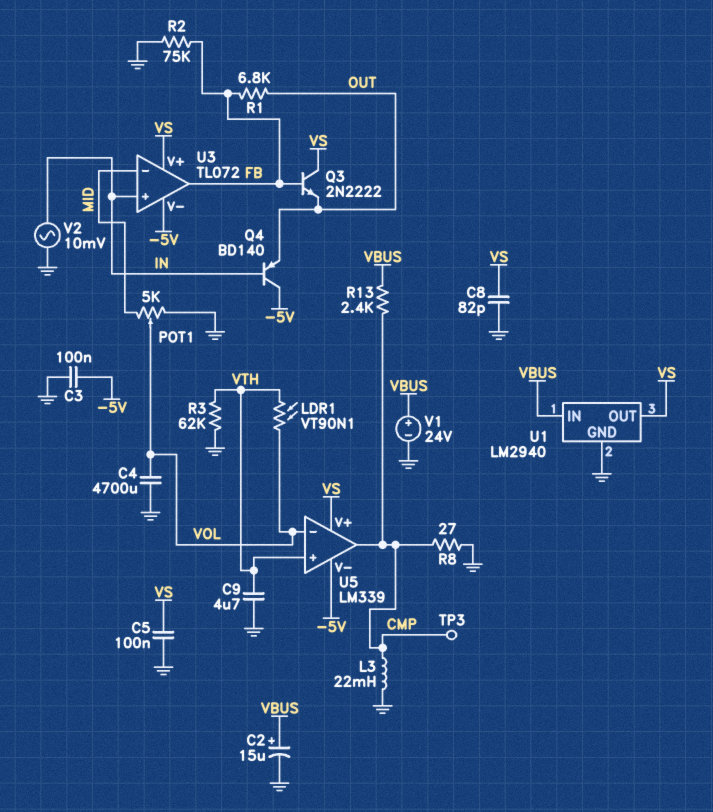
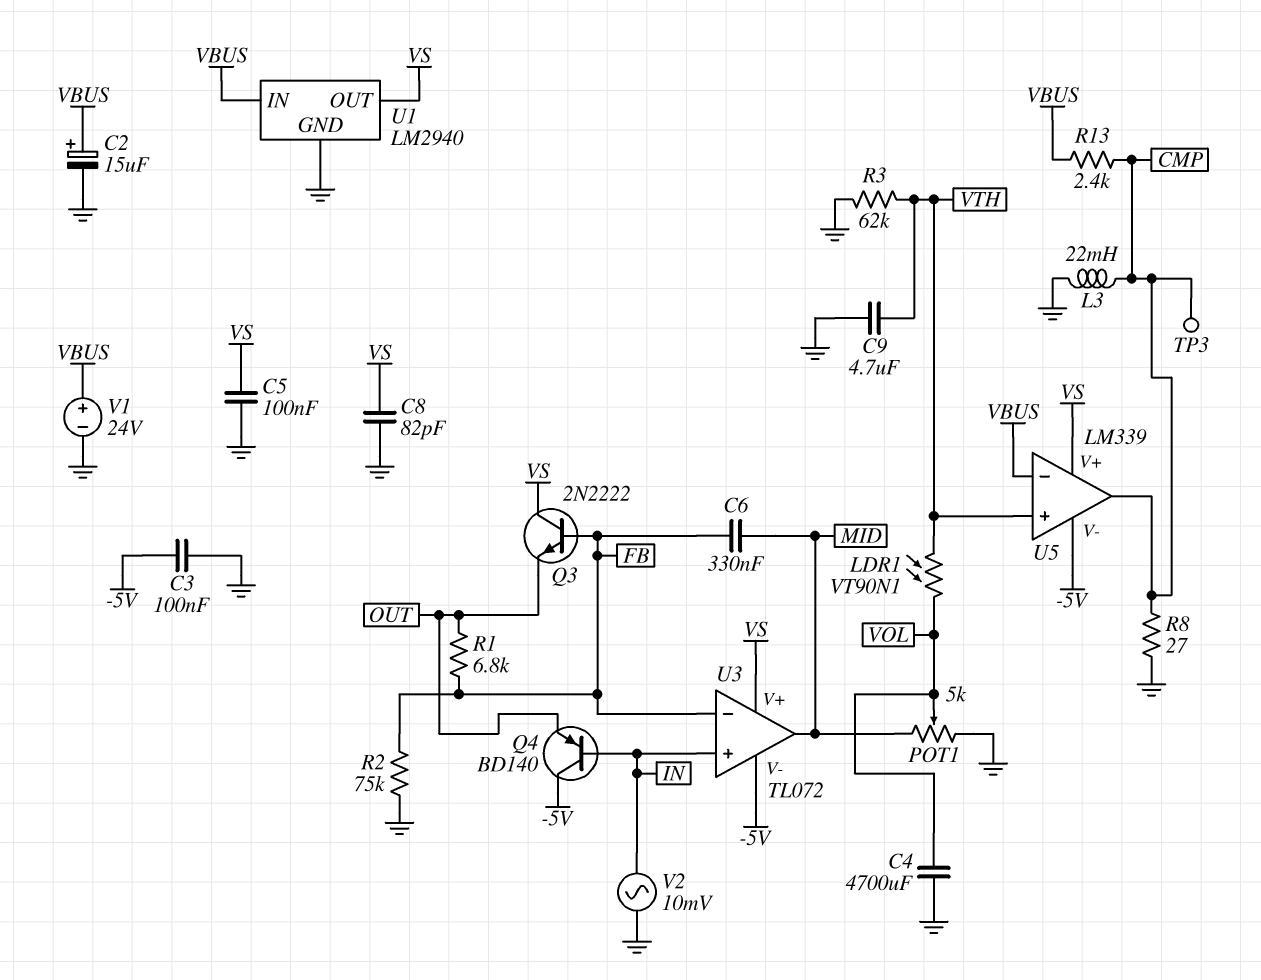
C6: none -> 330nF (FB, MID)
U3 pin in-: MID -> FB
U3 pin out: FB -> MID
U5 pin in-: VOL -> VBUS

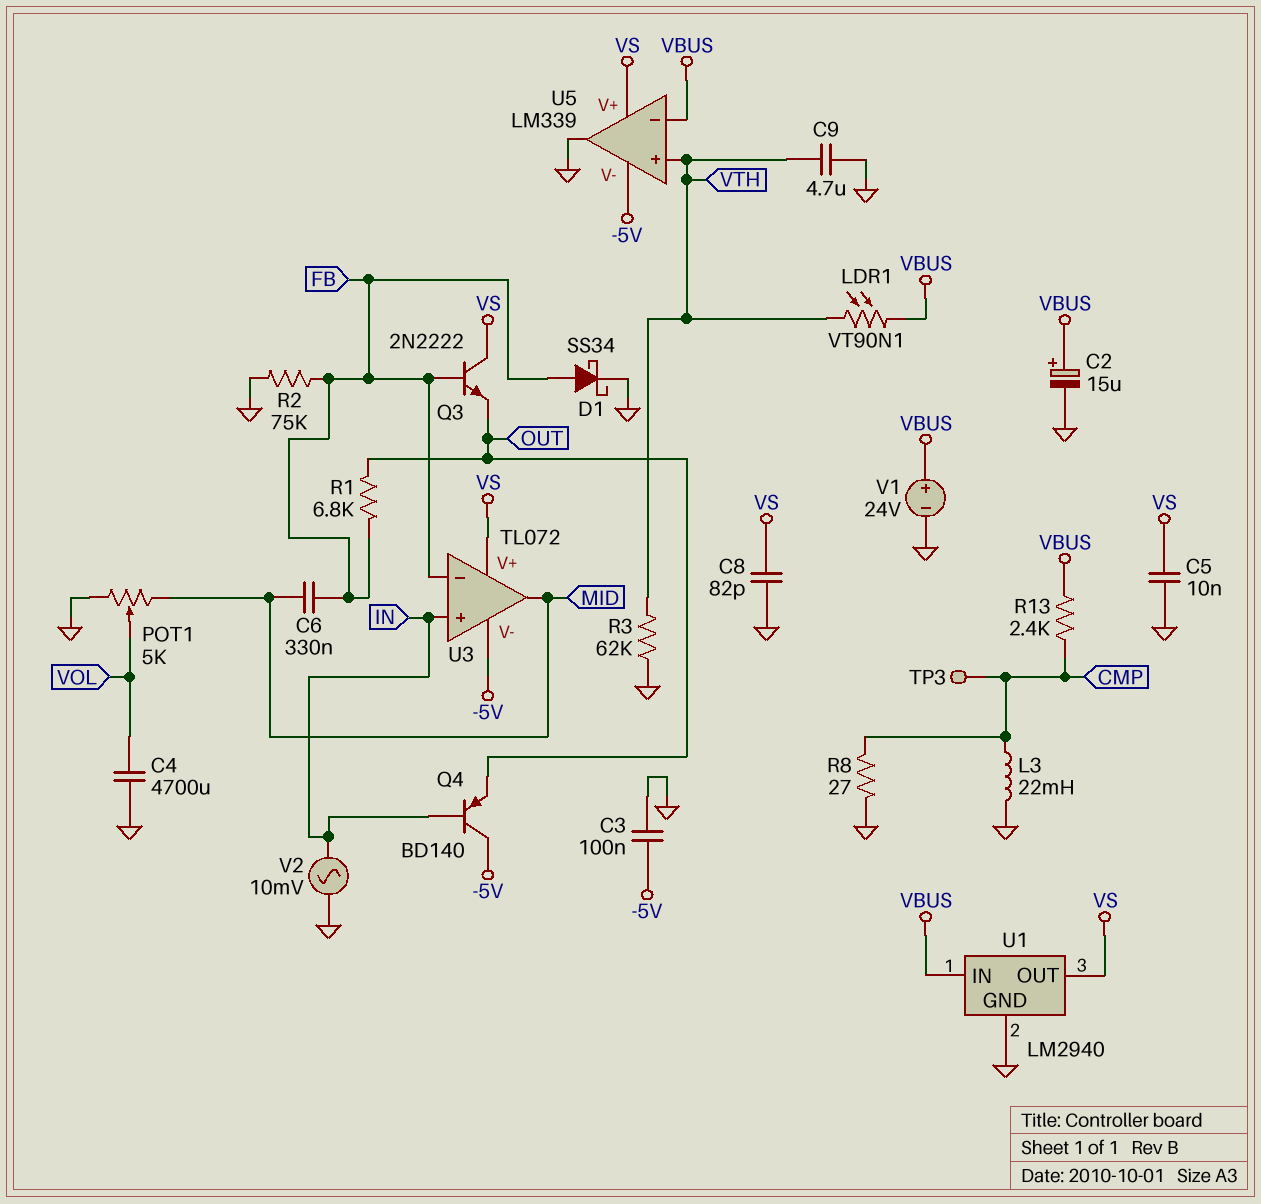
C5: 100nF (GND, VS) -> 10nF (GND, VS)
D1: none -> schottky SS34 (A FB, K GND)
LDR1: VT90N1 (VOL, VTH) -> VT90N1 (VBUS, VTH)
U5 pin out: CMP -> GND

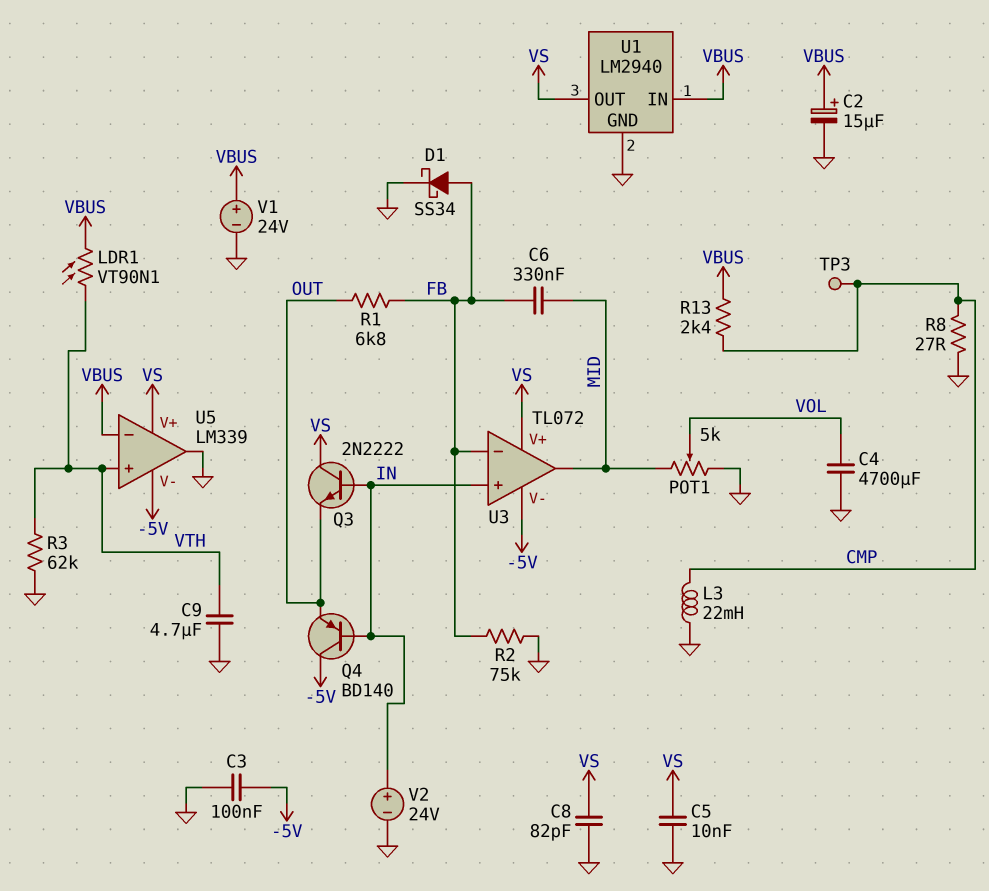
Q3: NPN 2N2222 (B FB, C VS, E OUT) -> NPN 2N2222 (B IN, C VS, E OUT)
V2: AC 10mV (GND, IN) -> 24V (plus IN, minus GND)

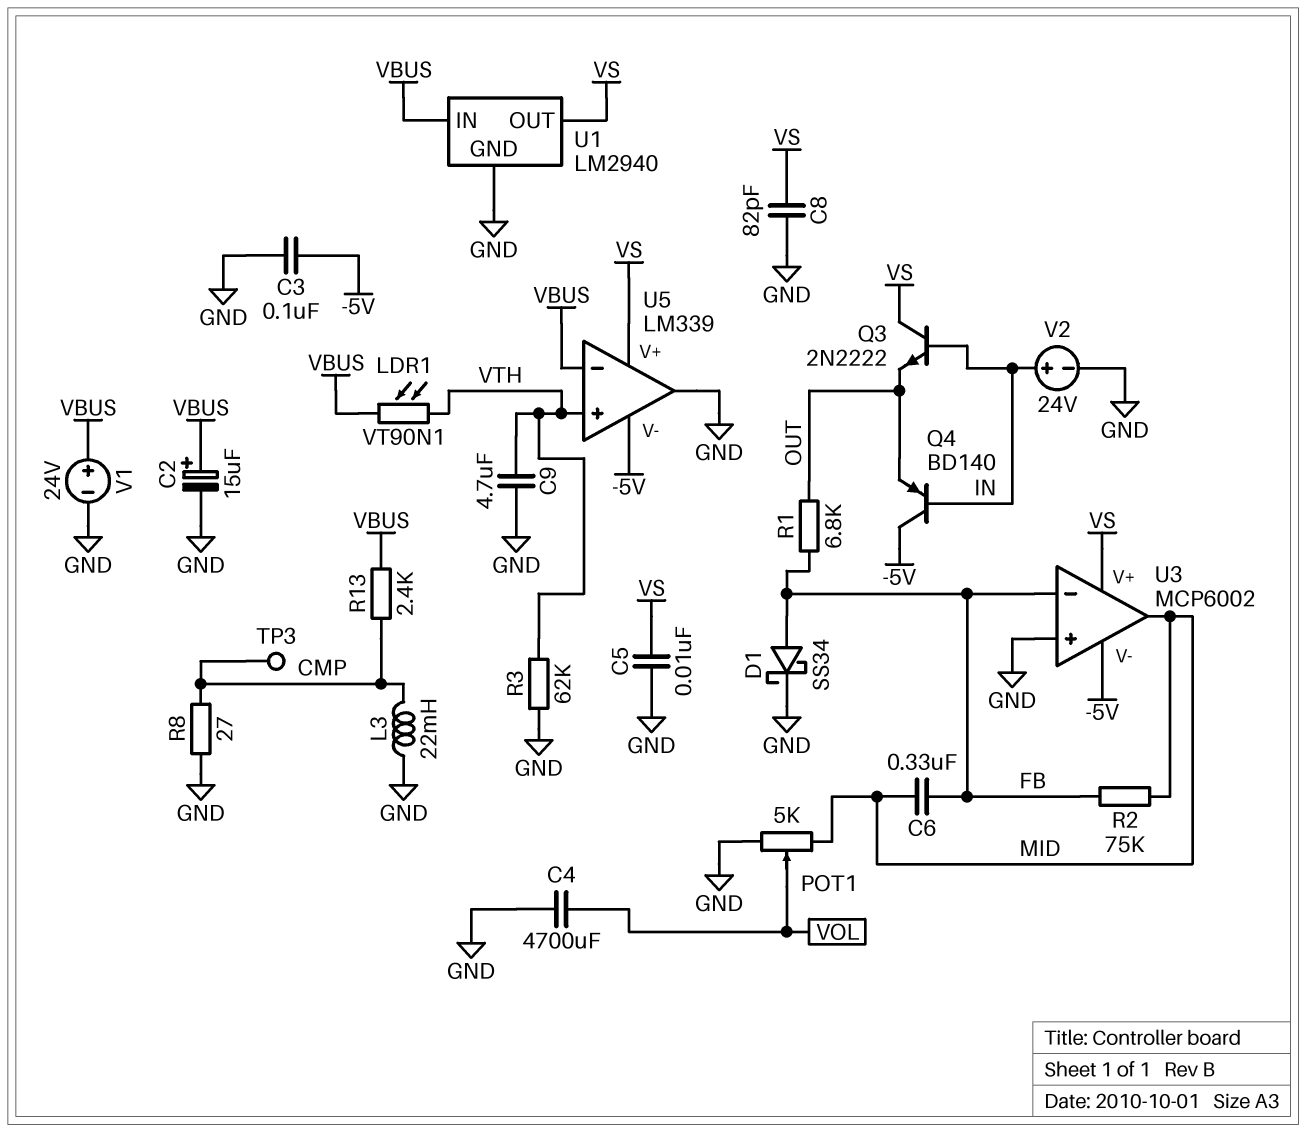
R2: 75k (FB, GND) -> 75k (FB, MID)
U3: TL072 -> MCP6002
U3 pin in+: IN -> GND

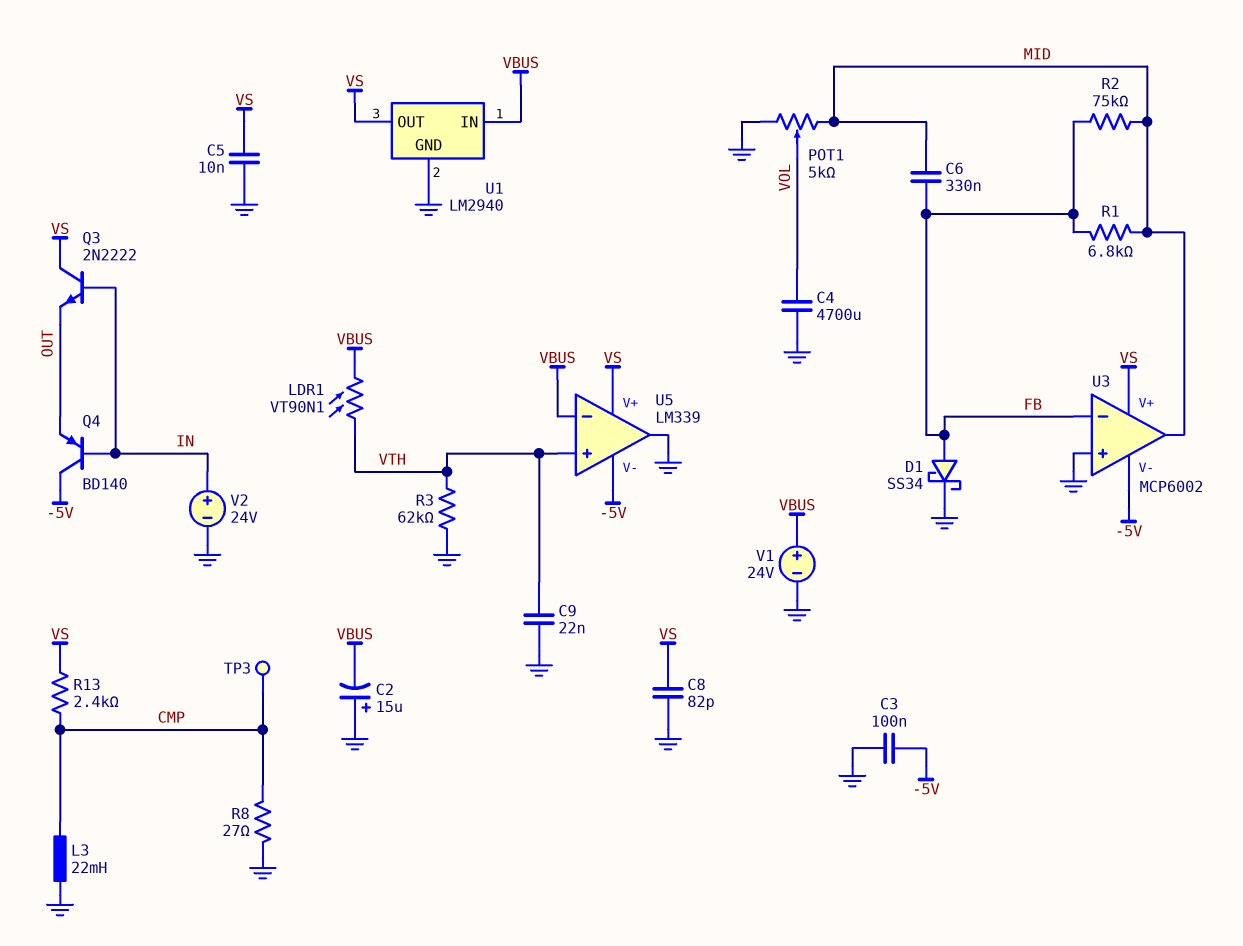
C2: 15uF (plus VBUS, minus GND) -> 15uF (plus GND, minus VBUS)
C9: 4.7uF (GND, VTH) -> 22nF (GND, VTH)
R1: 6.8k (FB, OUT) -> 6.8k (FB, MID)
R13: 2.4k (CMP, VBUS) -> 2.4k (CMP, VS)

